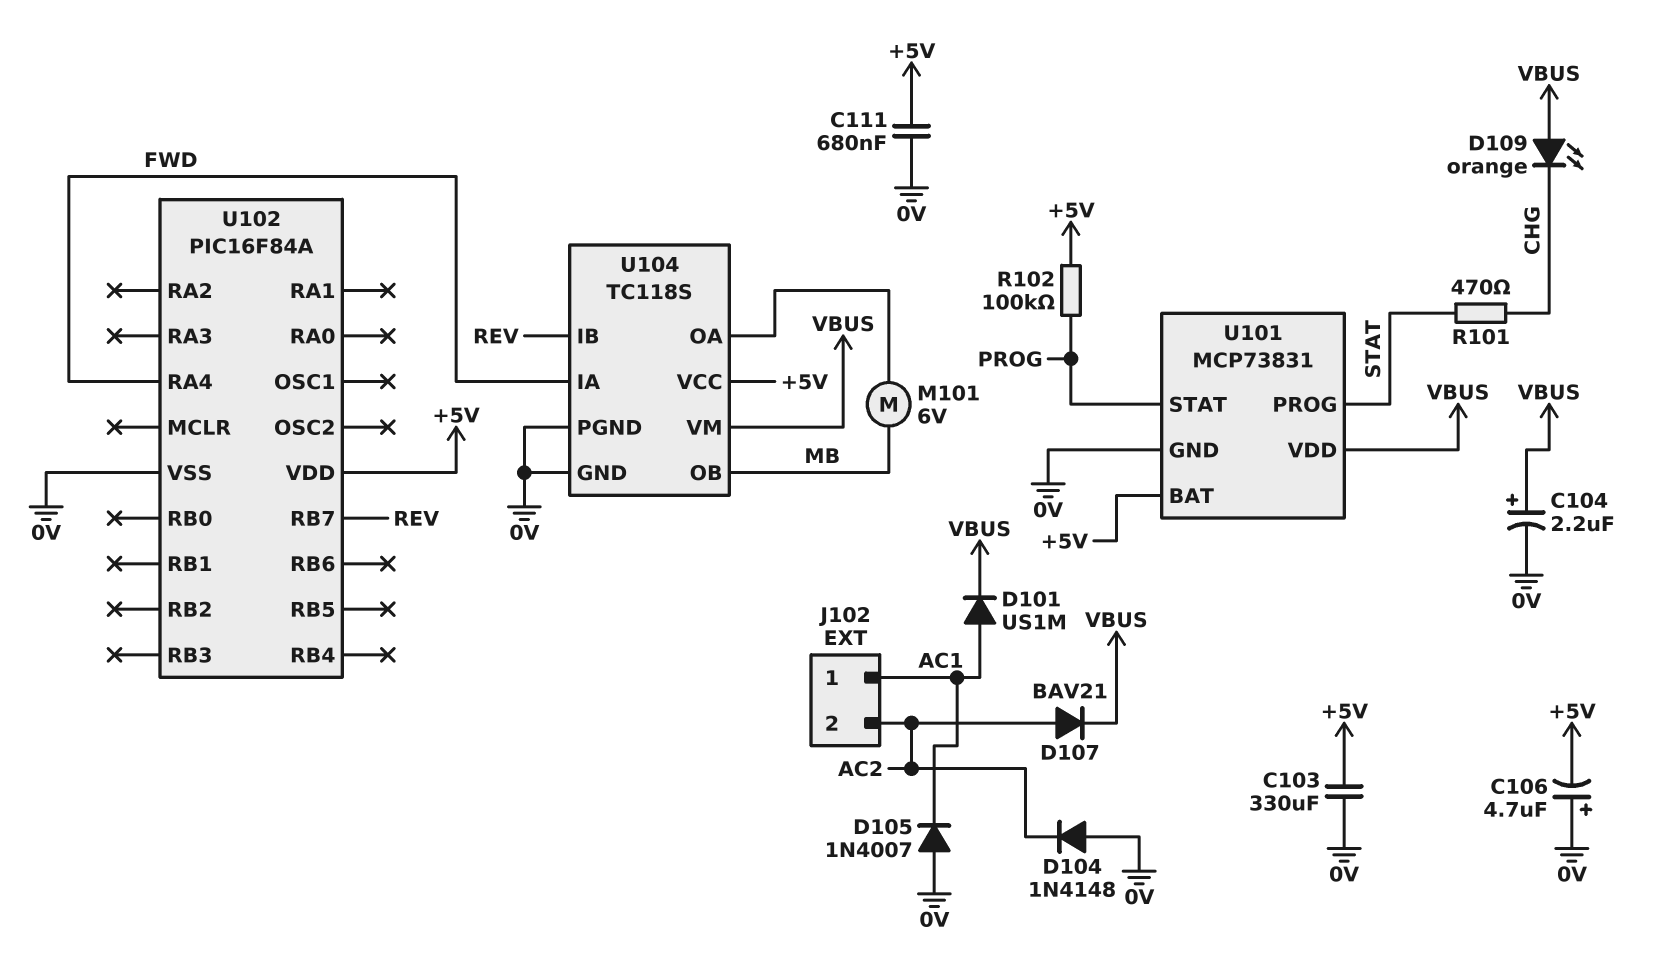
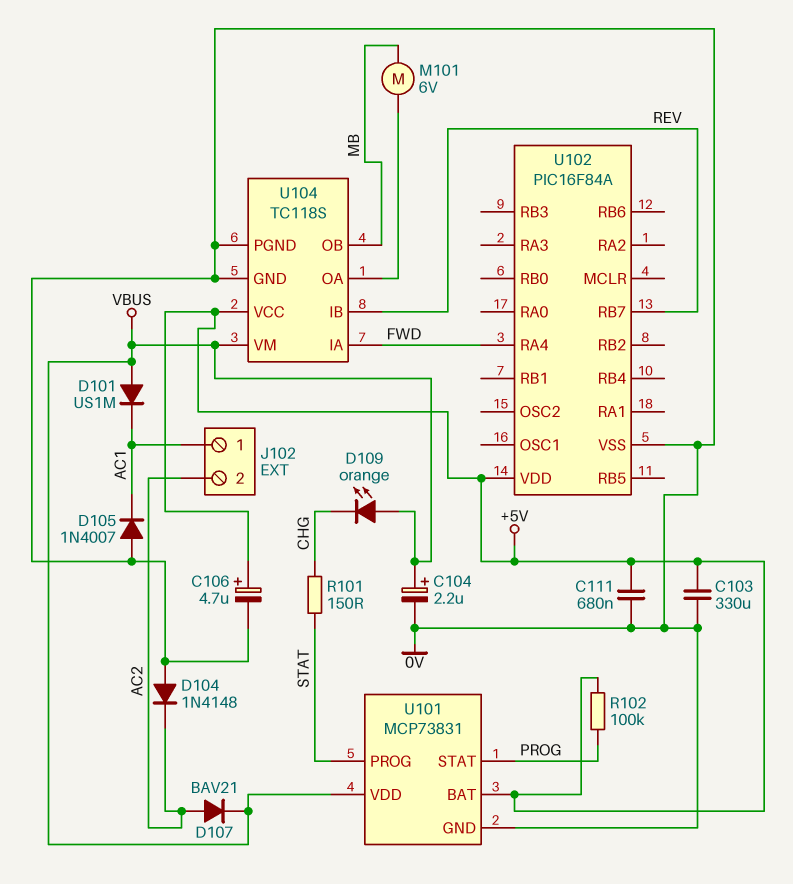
C106: 4.7uF (plus 0V, minus +5V) -> 4.7uF (plus +5V, minus 0V)
D101: diode US1M (A AC1, K VBUS) -> diode US1M (A VBUS, K AC1)
R101: 470 (CHG, STAT) -> 150 (CHG, STAT)

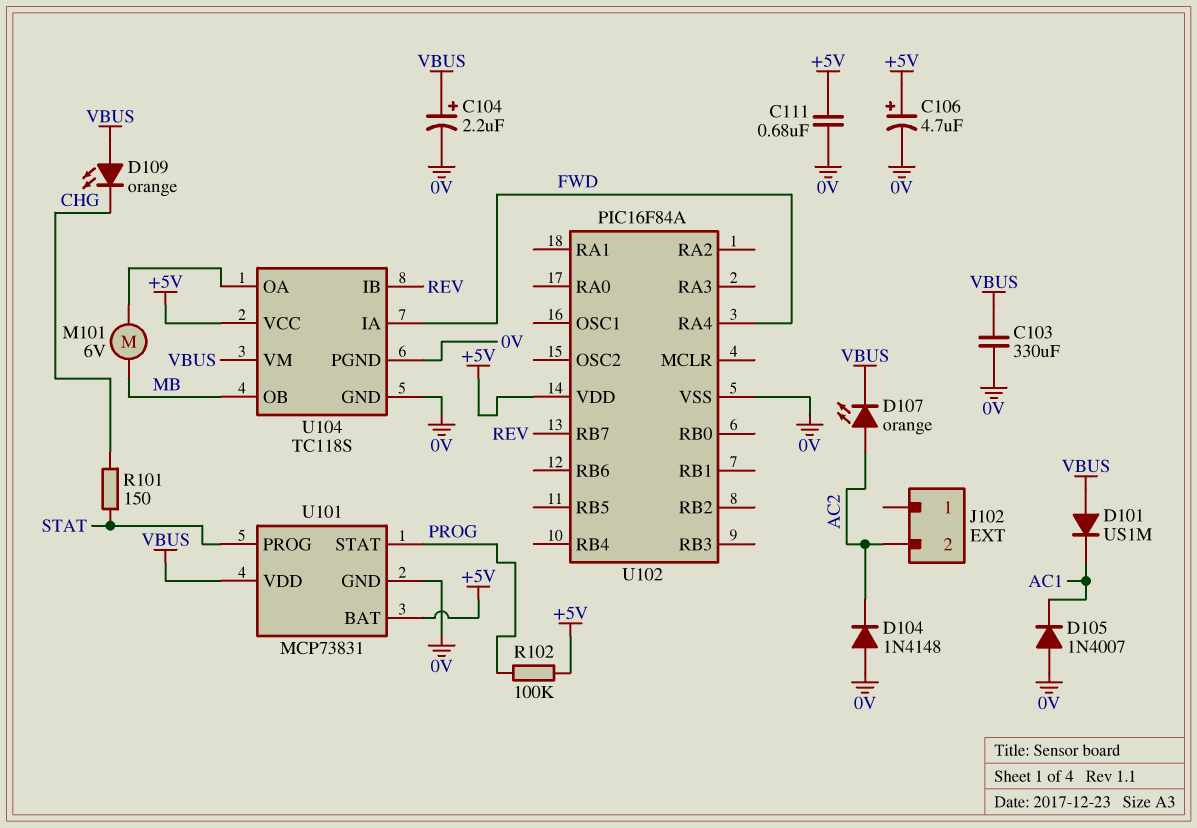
C103: 330uF (+5V, 0V) -> 330uF (0V, VBUS)
D107: diode BAV21 (A AC2, K VBUS) -> LED orange (A AC2, K VBUS)
J102 pin 1: AC1 -> none

